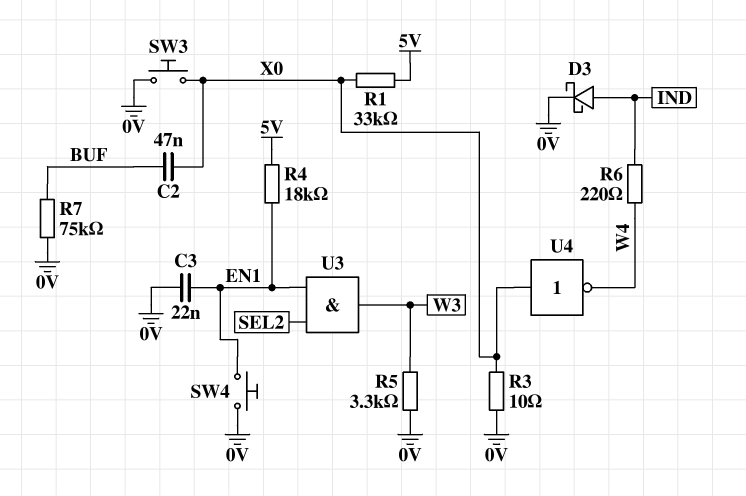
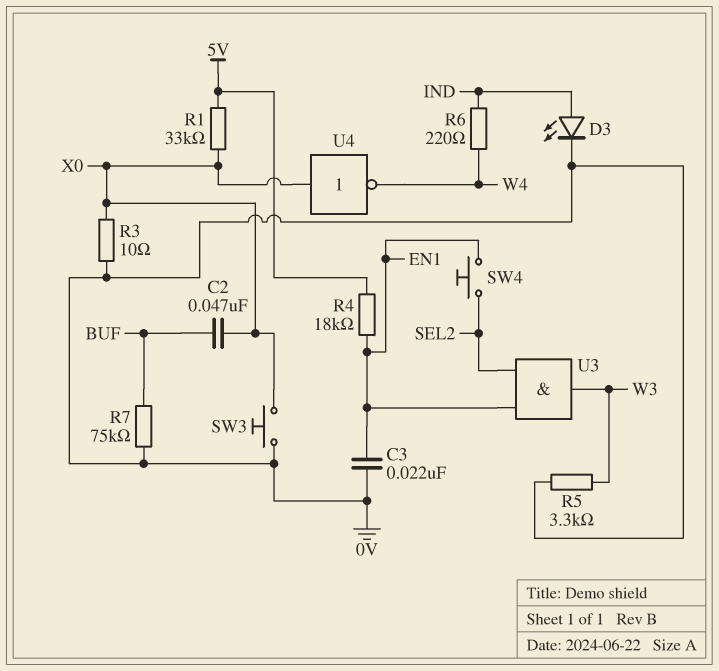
D3: schottky (A IND, K 0V) -> LED (A IND, K 0V)
SW4: button (0V, EN1) -> button (EN1, SEL2)

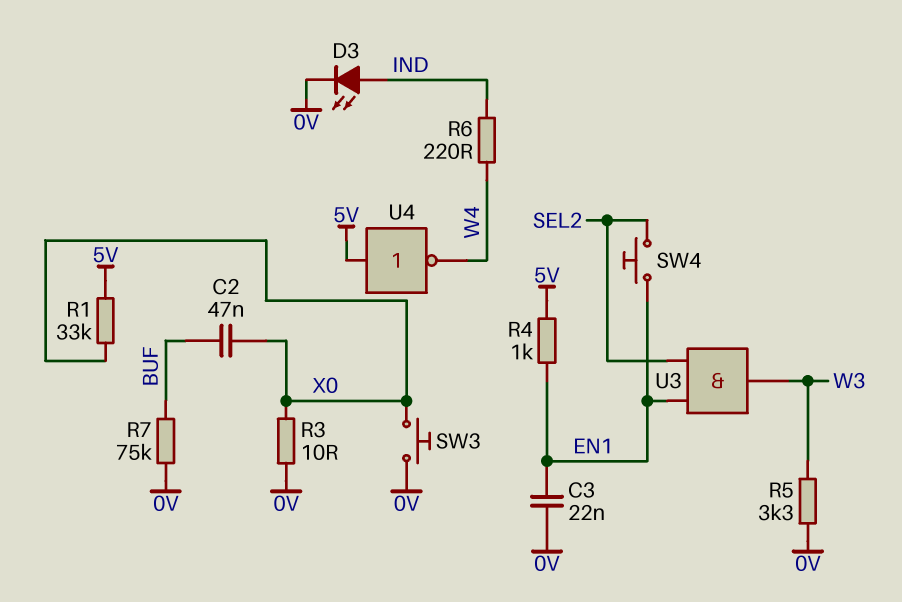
R4: 18k (5V, EN1) -> 1k (5V, EN1)
U4: NOT (in X0, out W4) -> NOT (in 5V, out W4)

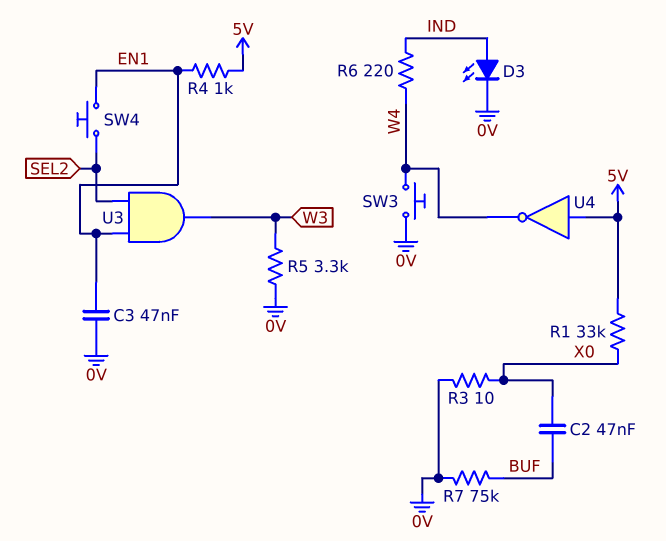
C3: 22nF (0V, EN1) -> 47nF (0V, EN1)
SW3: button (0V, X0) -> button (0V, W4)

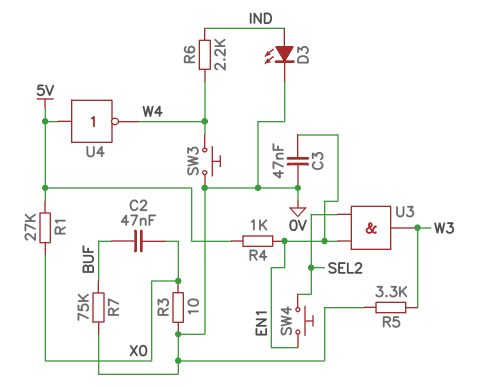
R1: 33k (5V, X0) -> 27k (5V, X0)
R6: 220 (IND, W4) -> 2.2k (IND, W4)

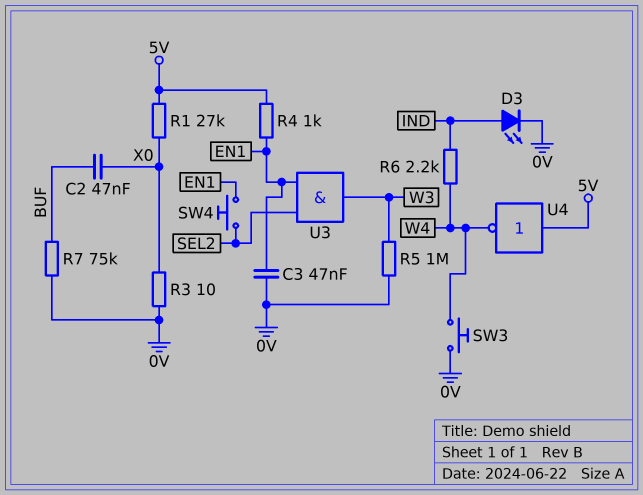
R5: 3.3k (0V, W3) -> 1M (0V, W3)

